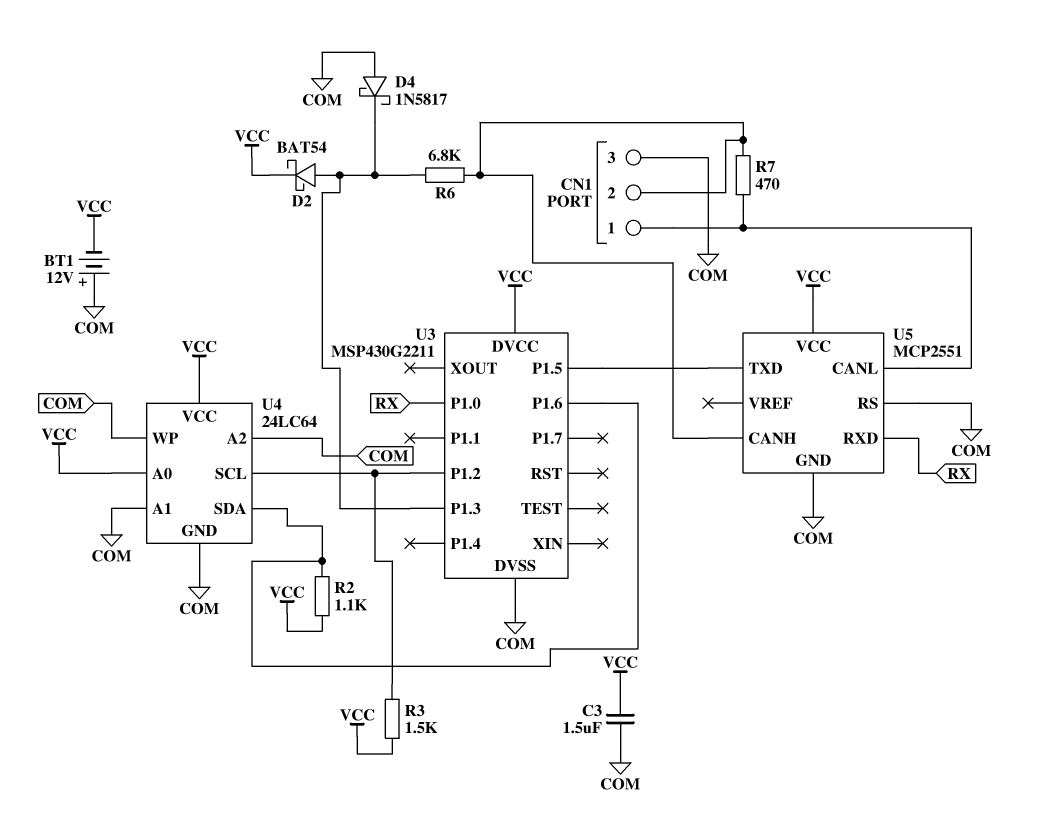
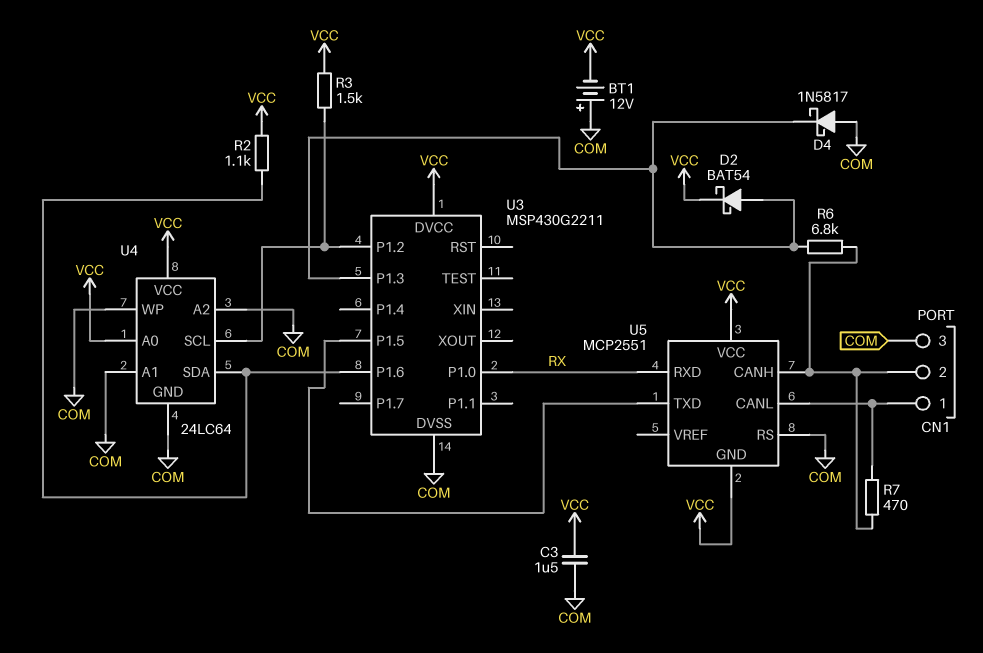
U5 pin GND: COM -> VCC

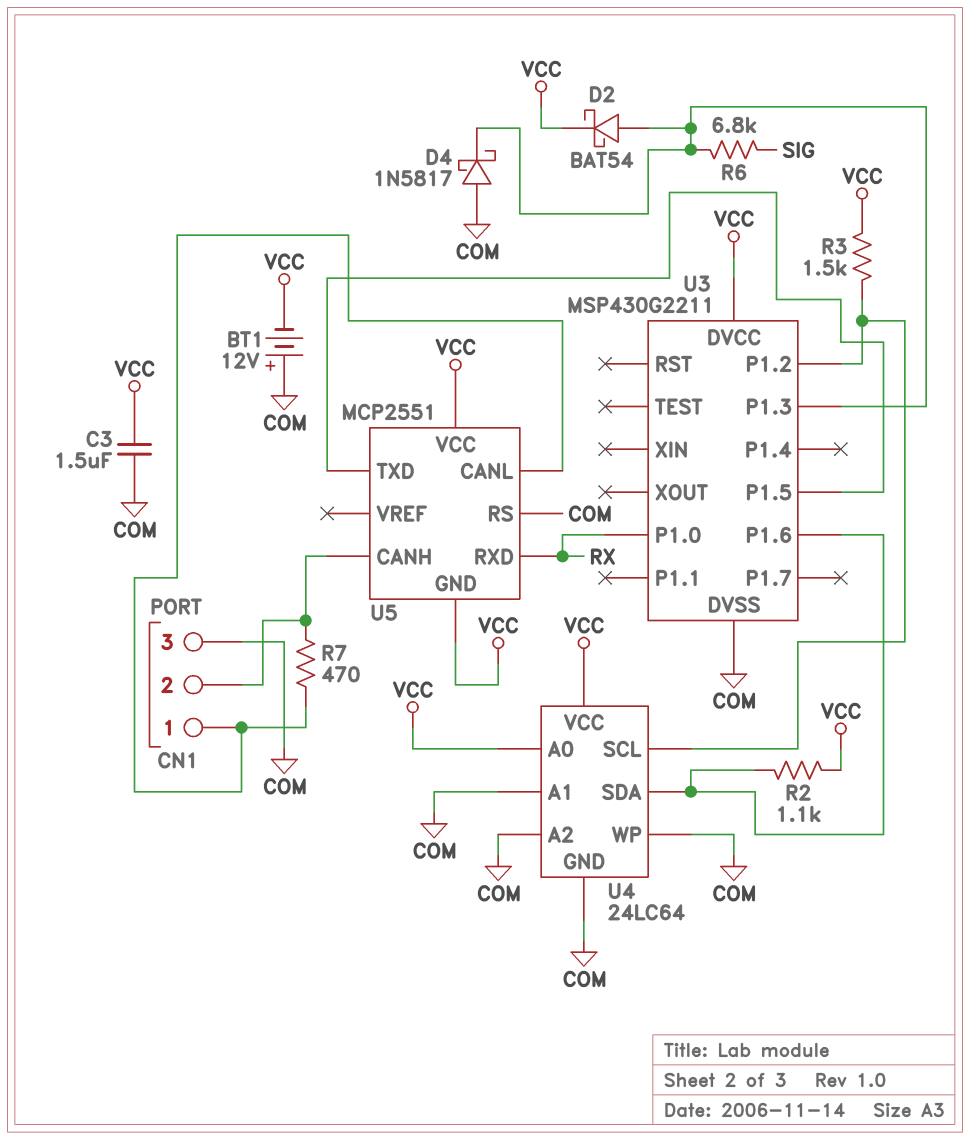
R6: 6.8k (CN1/2, U3/P1.3) -> 6.8k (SIG, U3/P1.3)

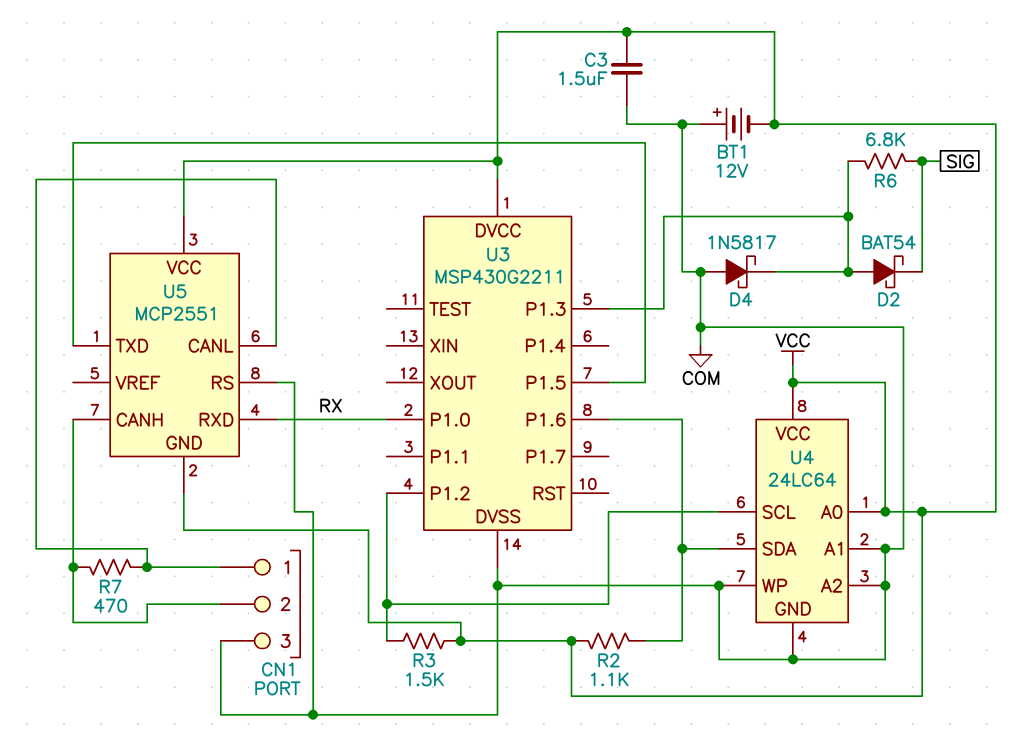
D2: schottky BAT54 (A U3/P1.3, K VCC) -> schottky BAT54 (A U3/P1.3, K SIG)

